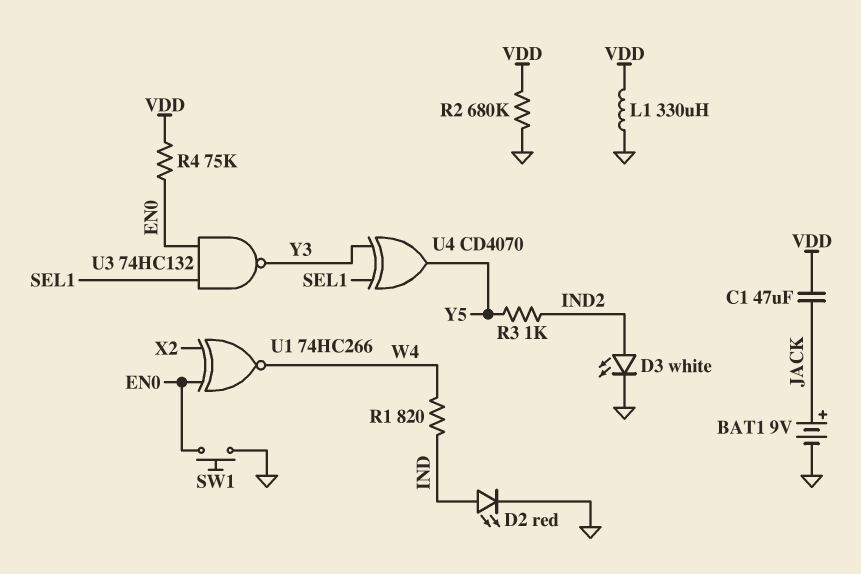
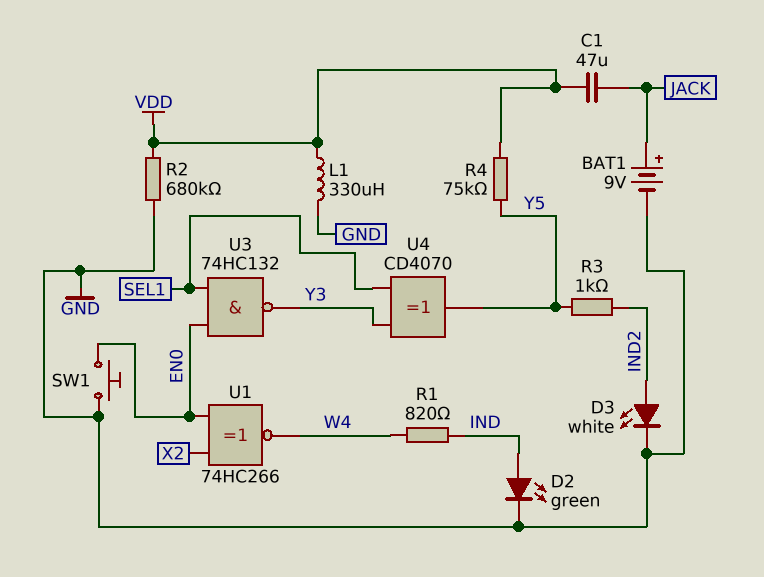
D2: LED red (A IND, K GND) -> LED green (A IND, K GND)
R4: 75k (EN0, VDD) -> 75k (VDD, Y5)

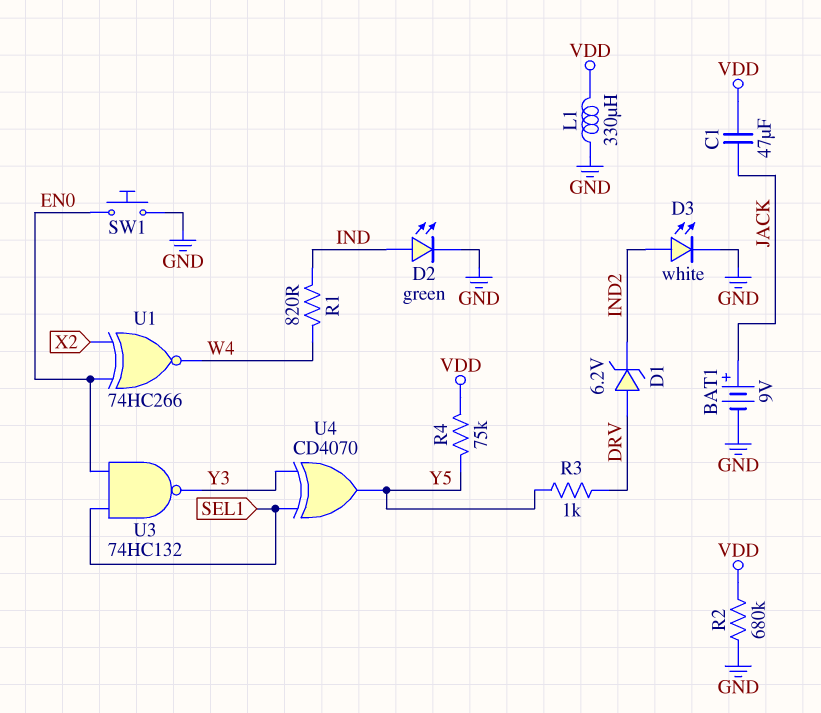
D1: none -> zener 6.2V (A DRV, K IND2)
R3: 1k (IND2, Y5) -> 1k (DRV, Y5)

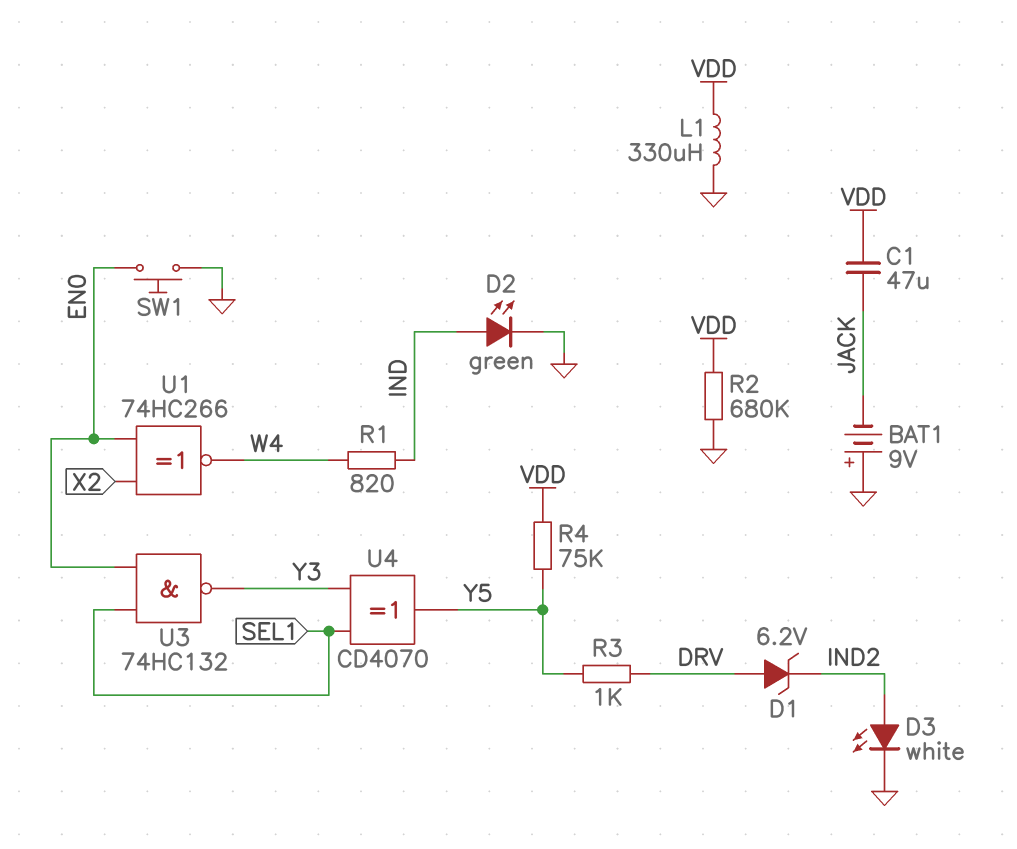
BAT1: 9V (plus JACK, minus GND) -> 9V (plus GND, minus JACK)

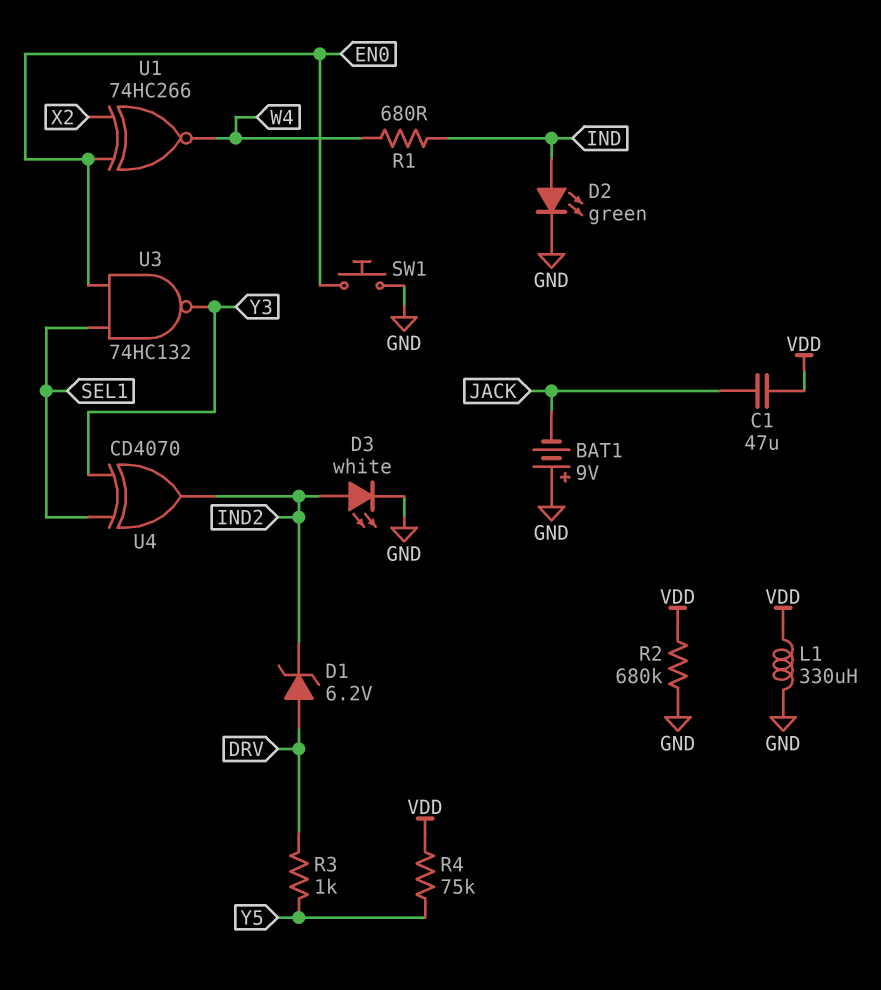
R1: 820 (IND, W4) -> 680 (IND, W4)
U4: XOR CD4070 (in SEL1, in Y3, out Y5) -> XOR CD4070 (in SEL1, in Y3, out IND2)

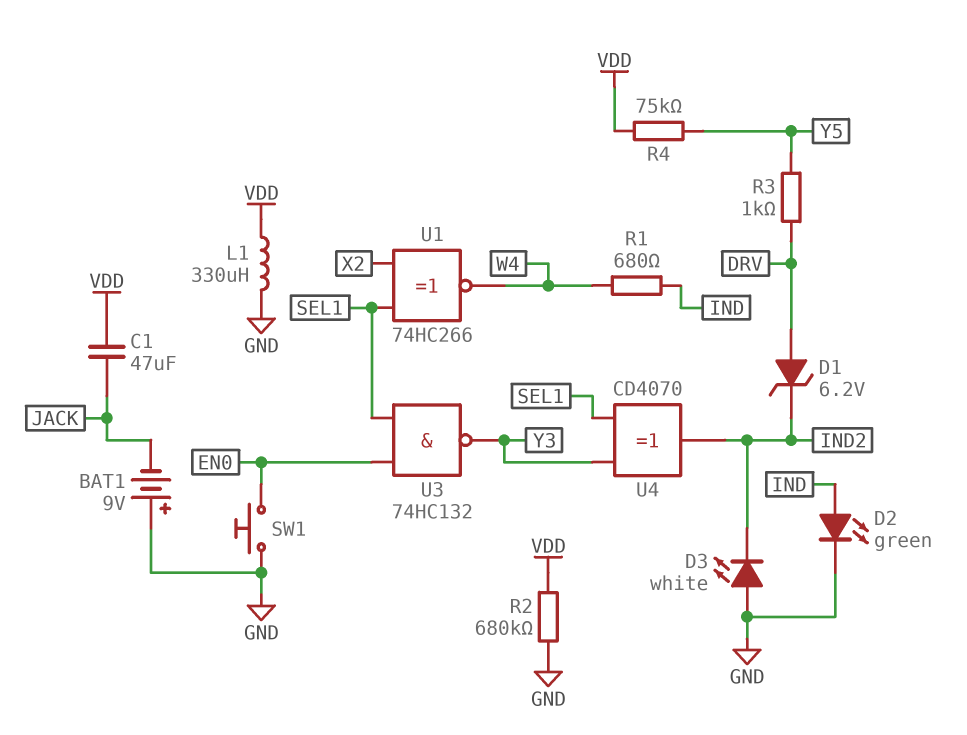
D3: LED white (A IND2, K GND) -> LED white (A GND, K IND2)
U1: XNOR 74HC266 (in EN0, in X2, out W4) -> XNOR 74HC266 (in SEL1, in X2, out W4)

